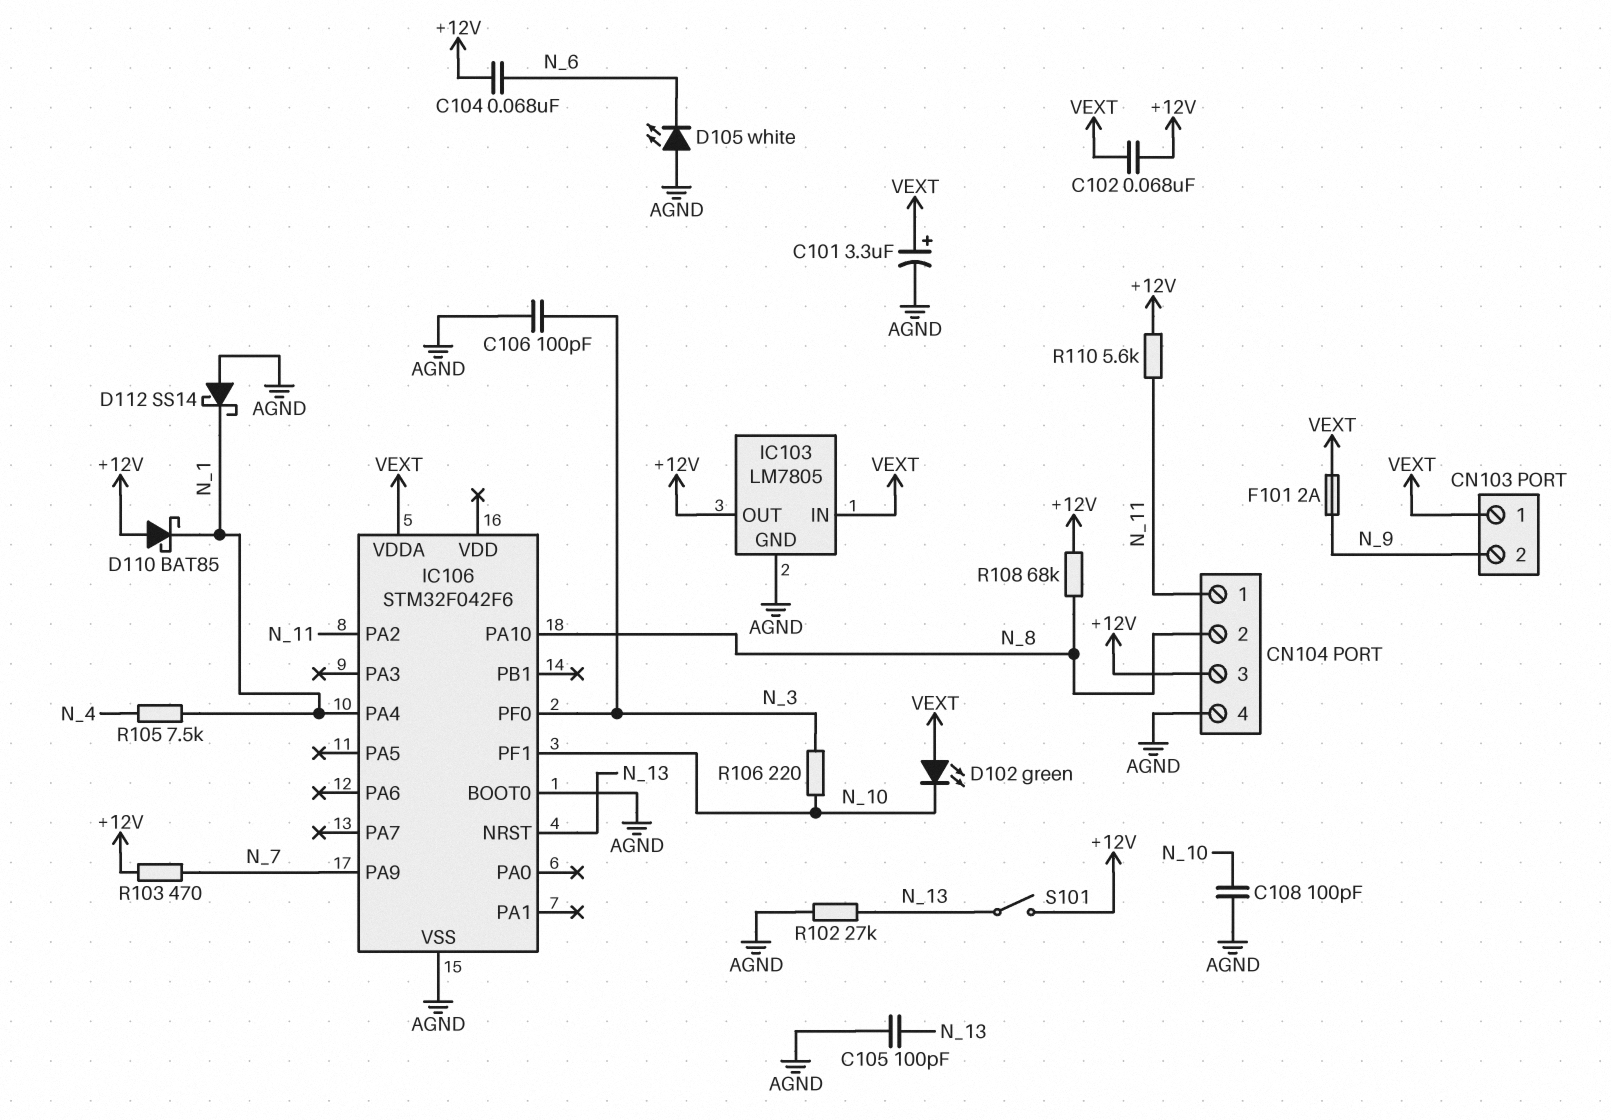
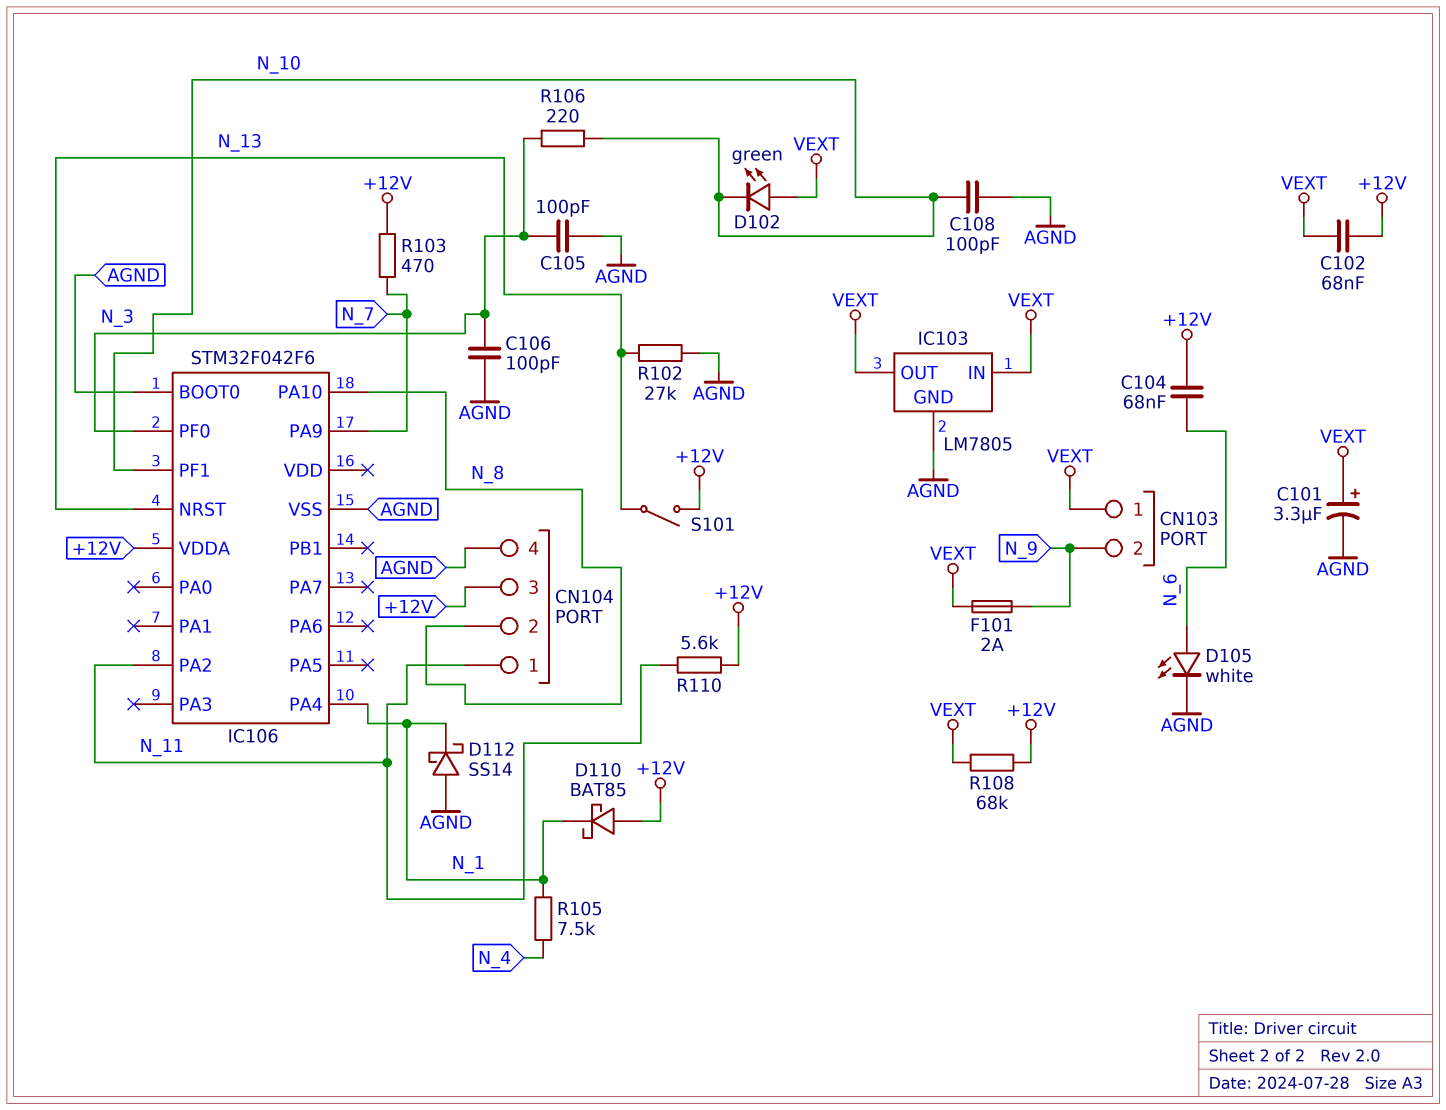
C105: 100pF (AGND, N_13) -> 100pF (AGND, N_3)
D105: LED white (A AGND, K N_6) -> LED white (A N_6, K AGND)
IC103 pin OUT: +12V -> VEXT
IC106 pin VDDA: VEXT -> +12V
R108: 68k (+12V, N_8) -> 68k (+12V, VEXT)

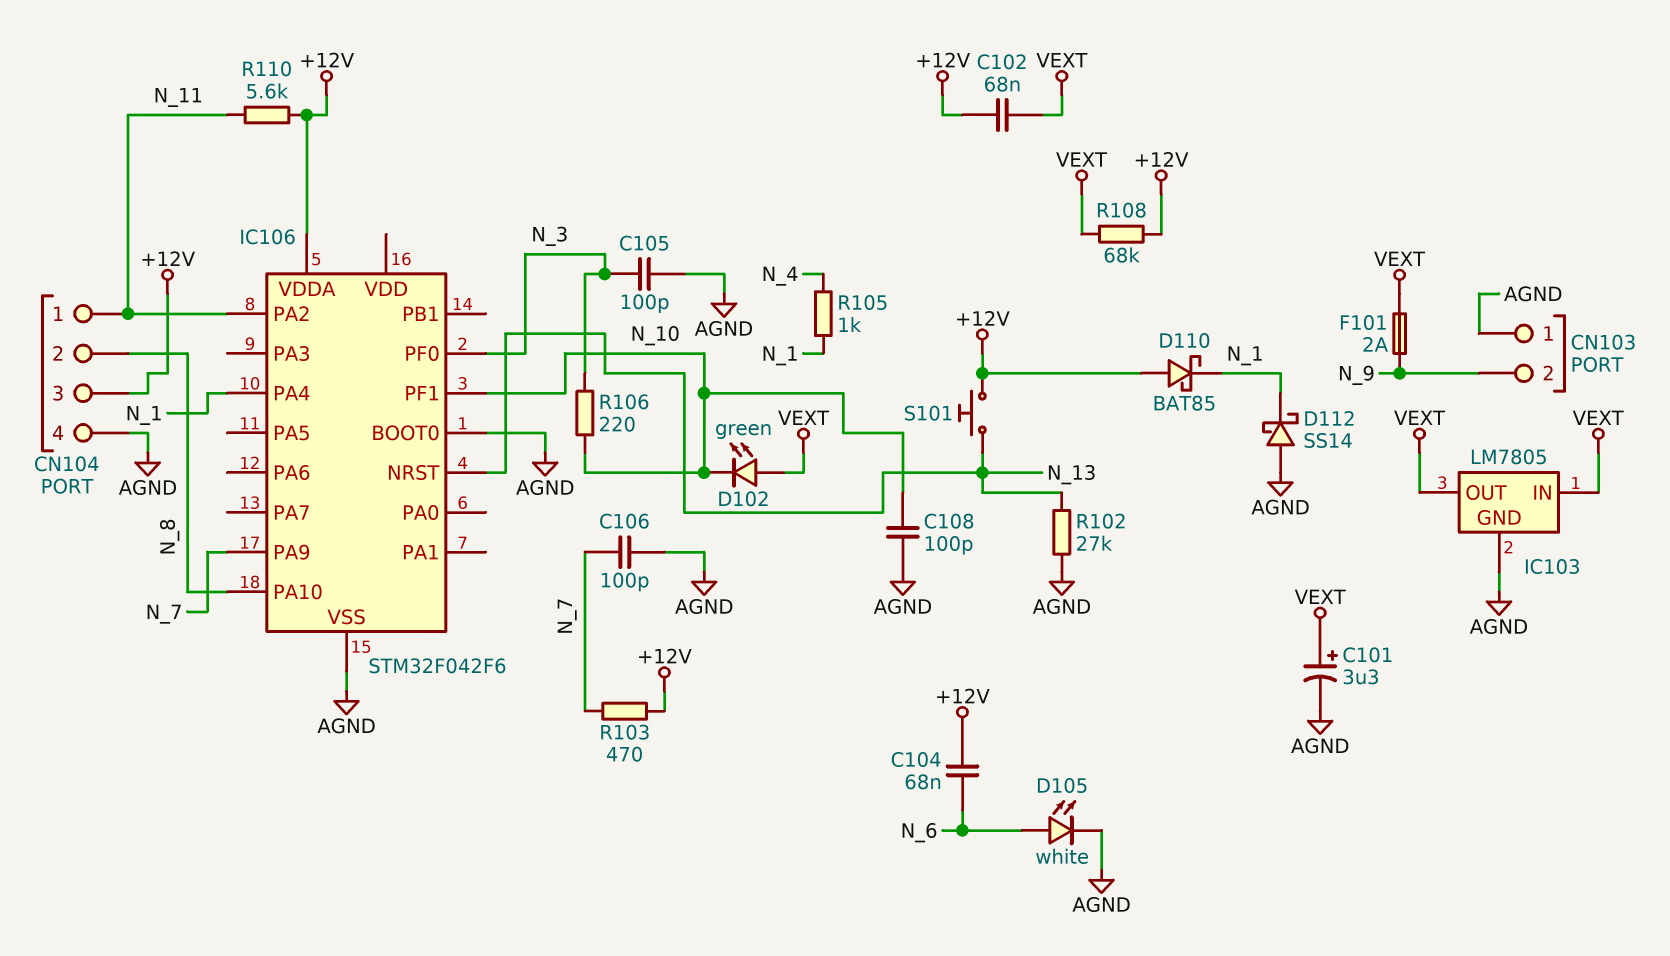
C106: 100pF (AGND, N_3) -> 100pF (AGND, N_7)
CN103 pin 1: VEXT -> AGND
R105: 7.5k (N_1, N_4) -> 1k (N_1, N_4)
S101: switch (+12V, N_13) -> button (+12V, N_13)

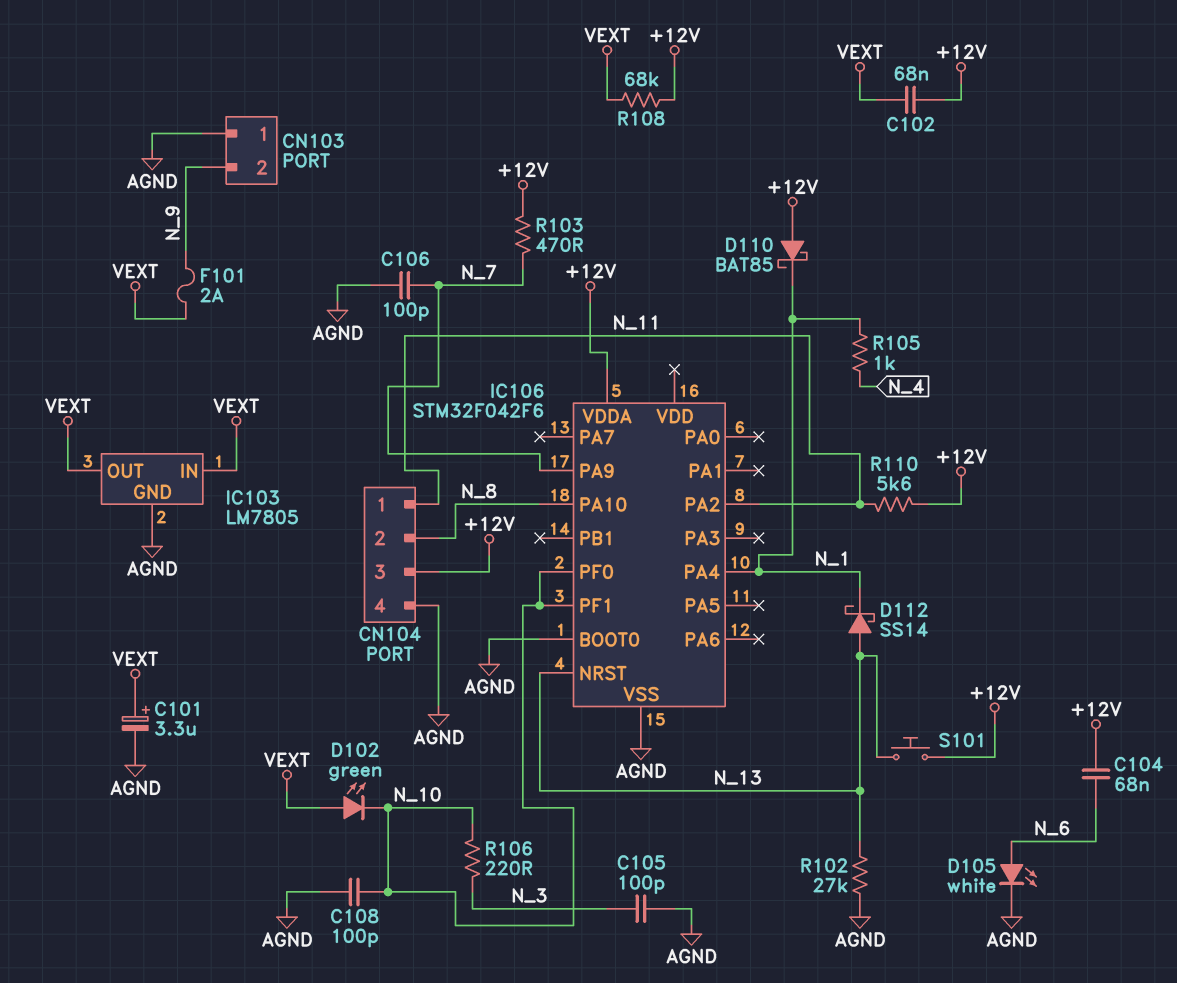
D112: schottky SS14 (A AGND, K N_1) -> schottky SS14 (A N_13, K N_1)
IC106 pin PF0: N_3 -> N_10

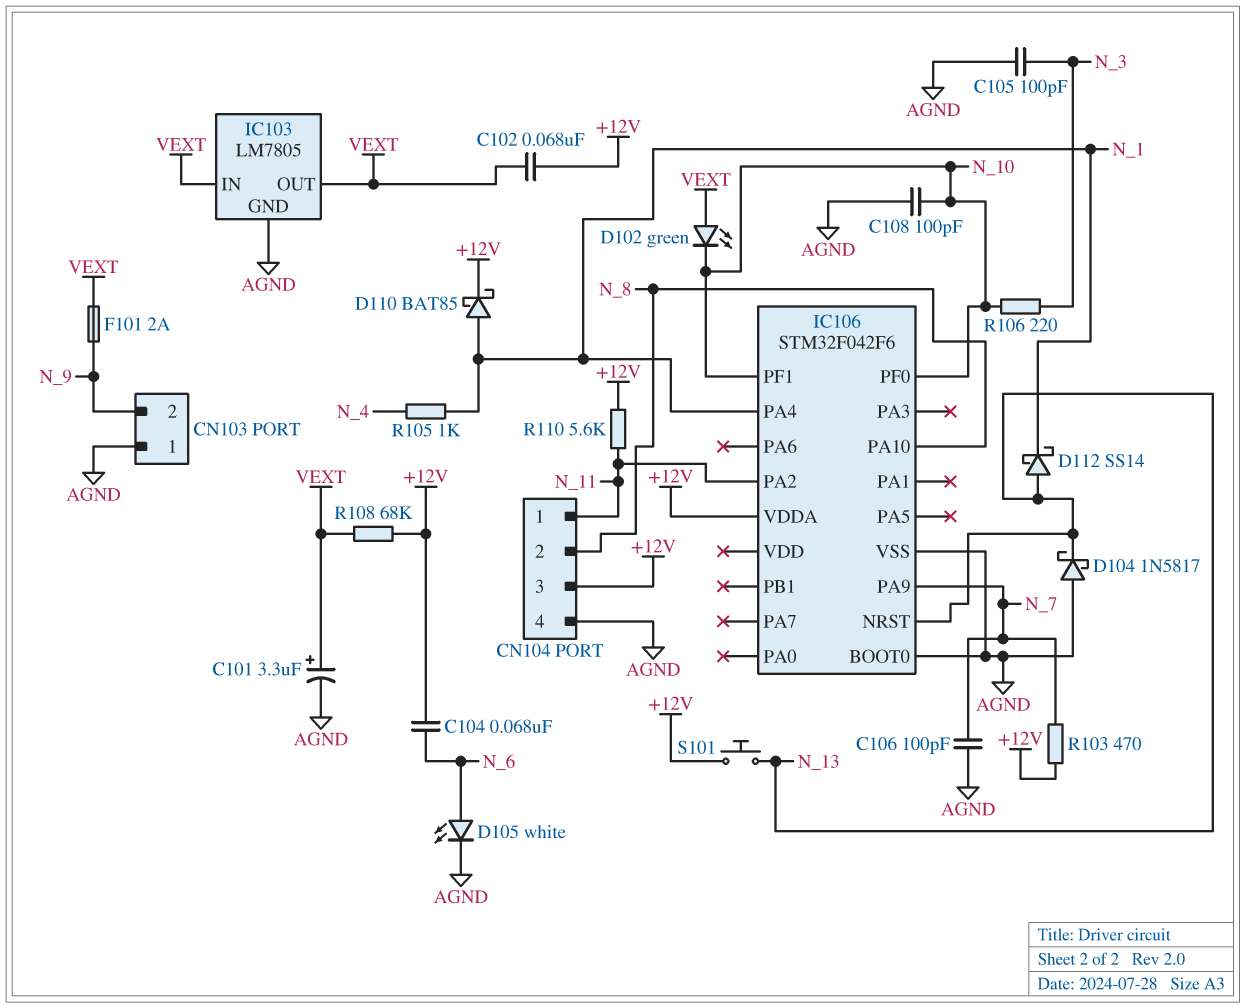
D104: none -> schottky 1N5817 (A AGND, K N_13)
D110: schottky BAT85 (A +12V, K N_1) -> schottky BAT85 (A N_1, K +12V)
R102: 27k (AGND, N_13) -> none

